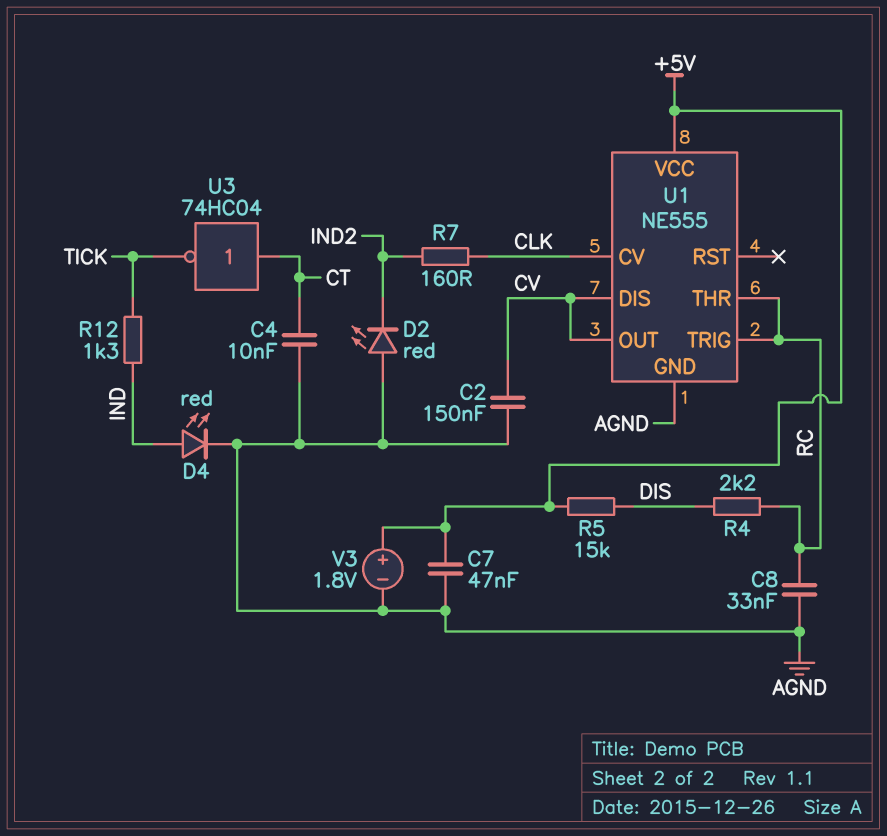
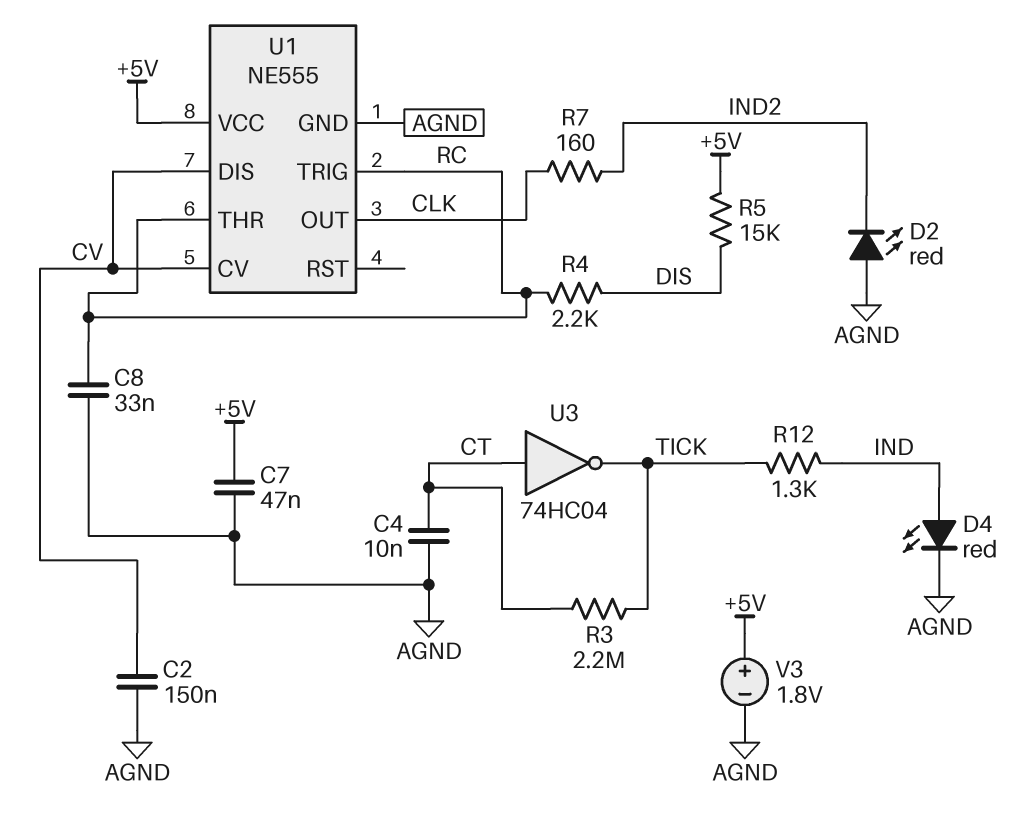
R3: none -> 2.2M (CT, TICK)
U1 pin CV: CLK -> CV
U1 pin OUT: CV -> CLK

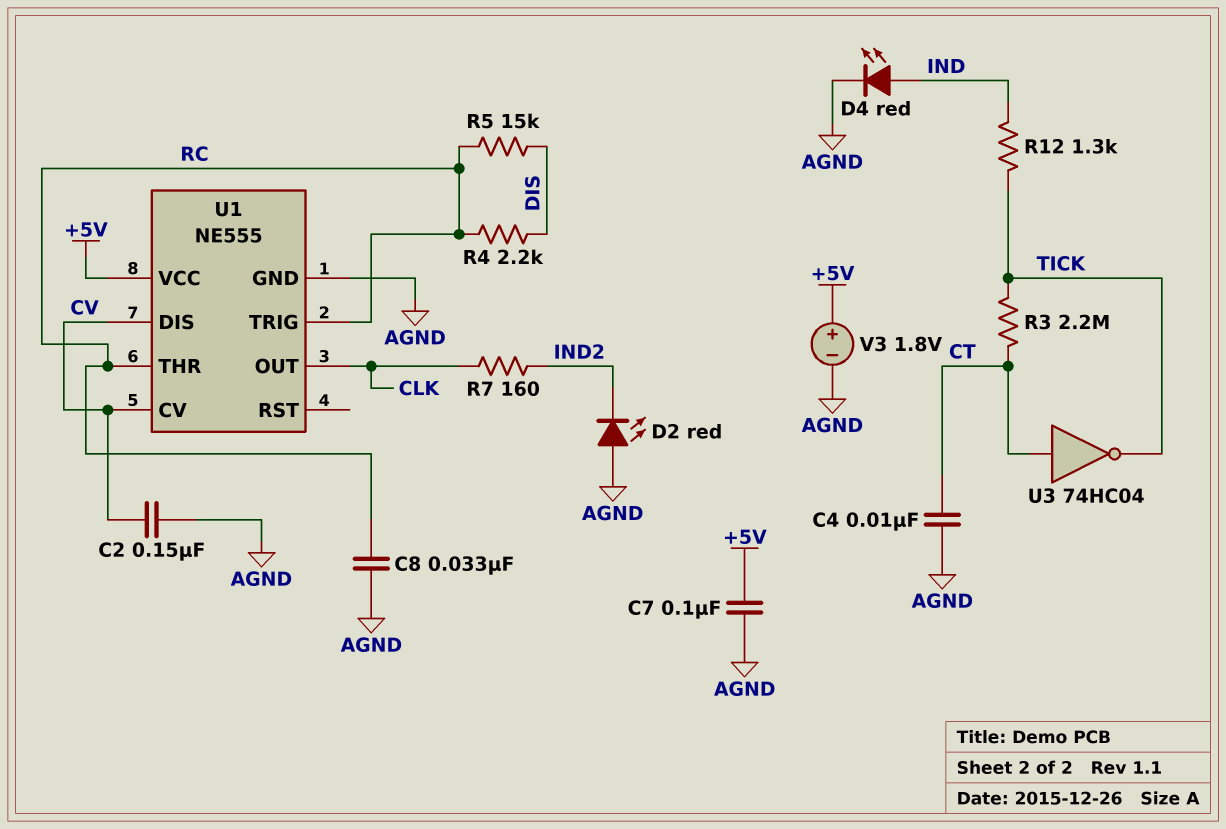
C7: 47nF (+5V, AGND) -> 100nF (+5V, AGND)
R5: 15k (+5V, DIS) -> 15k (DIS, RC)

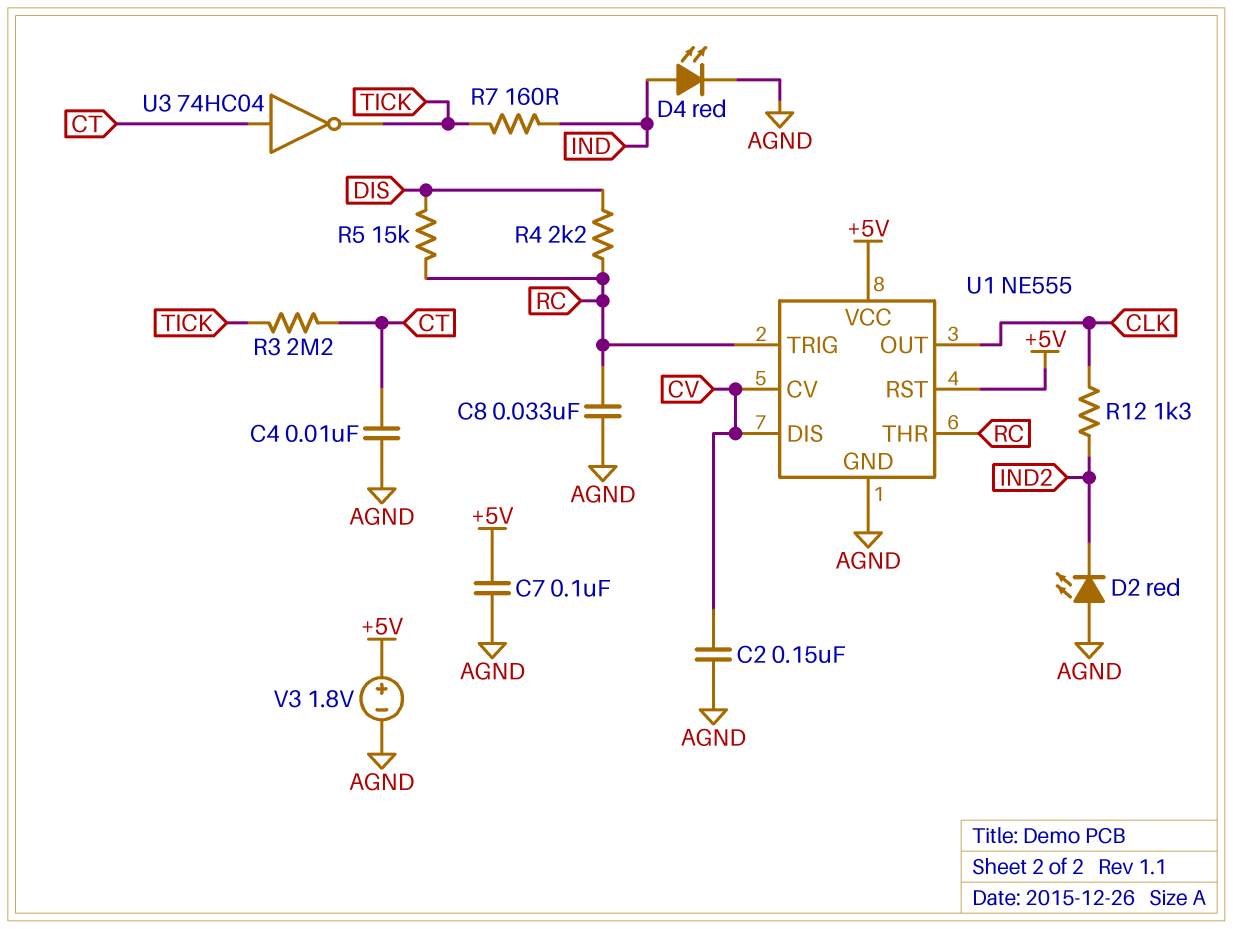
R7: 160 (CLK, IND2) -> 160 (IND, TICK)
R12: 1.3k (IND, TICK) -> 1.3k (CLK, IND2)
U1 pin RST: none -> +5V

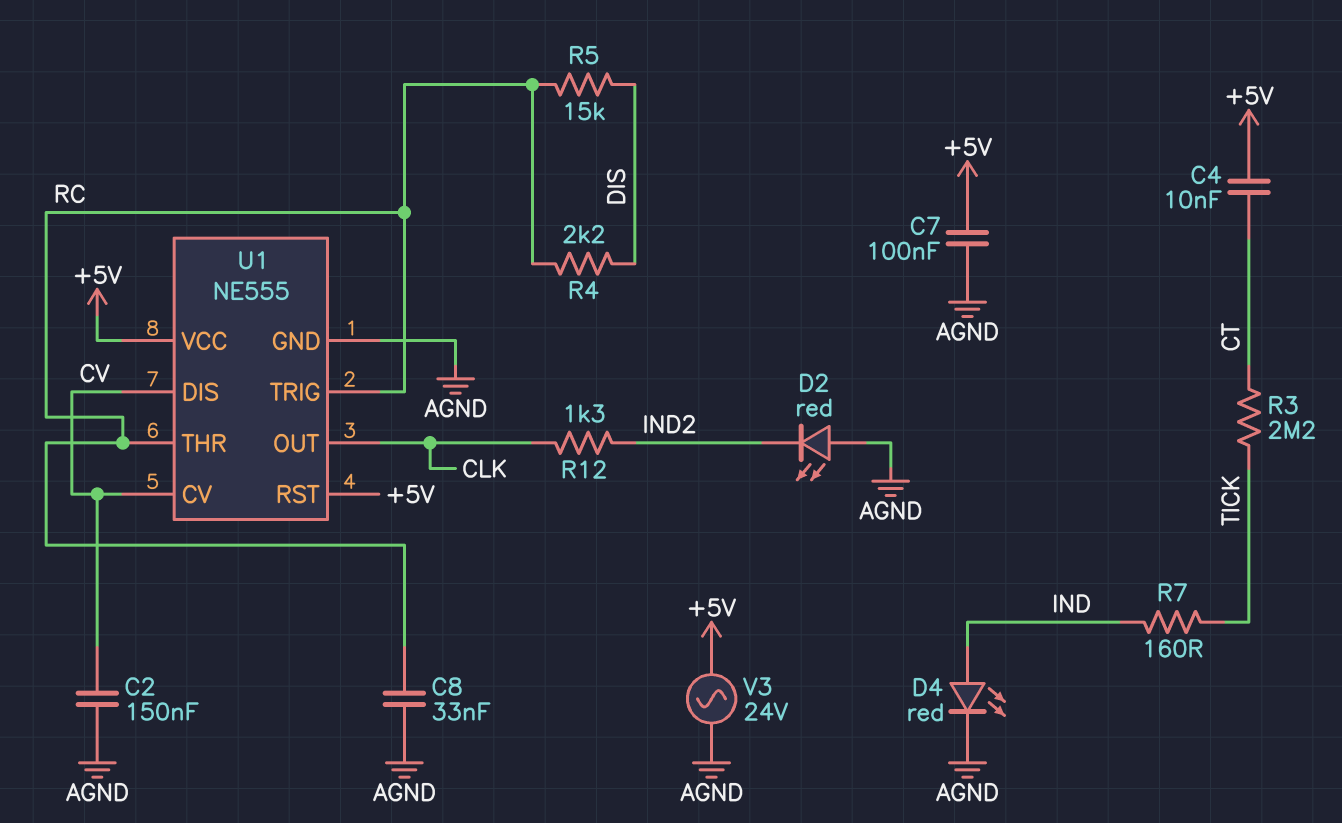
C4: 10nF (AGND, CT) -> 10nF (+5V, CT)
U3: NOT 74HC04 (in CT, out TICK) -> none
V3: 1.8V (plus +5V, minus AGND) -> AC 24V (+5V, AGND)

